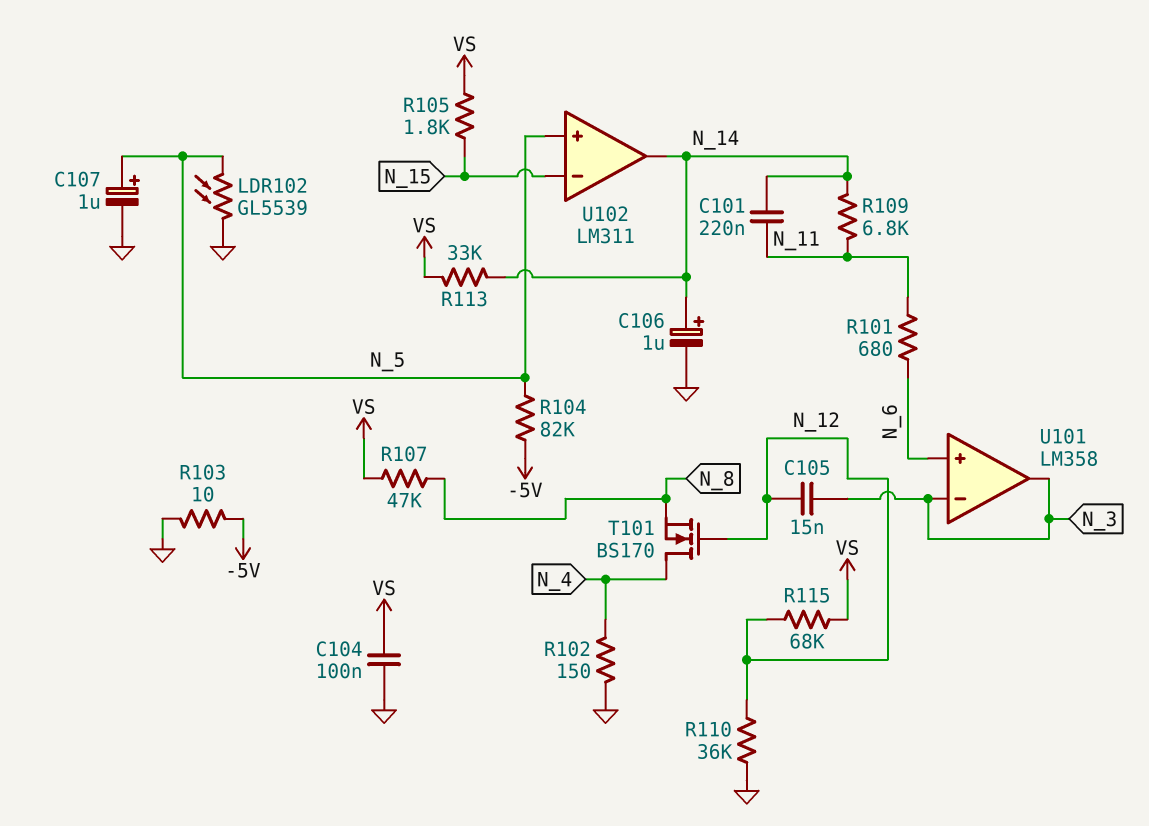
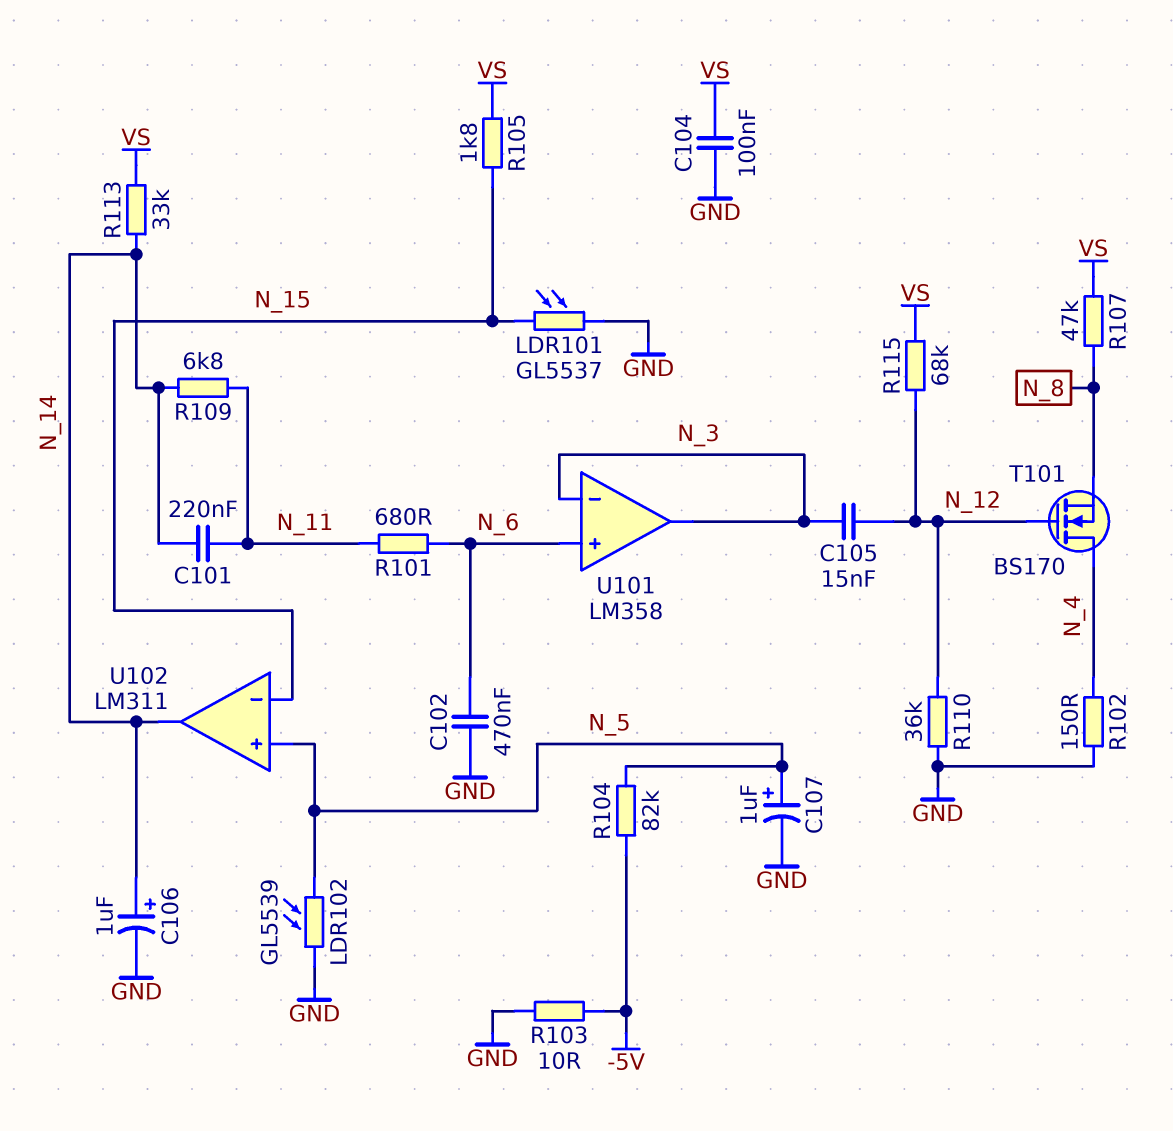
C102: none -> 470nF (GND, N_6)
LDR101: none -> GL5537 (GND, N_15)

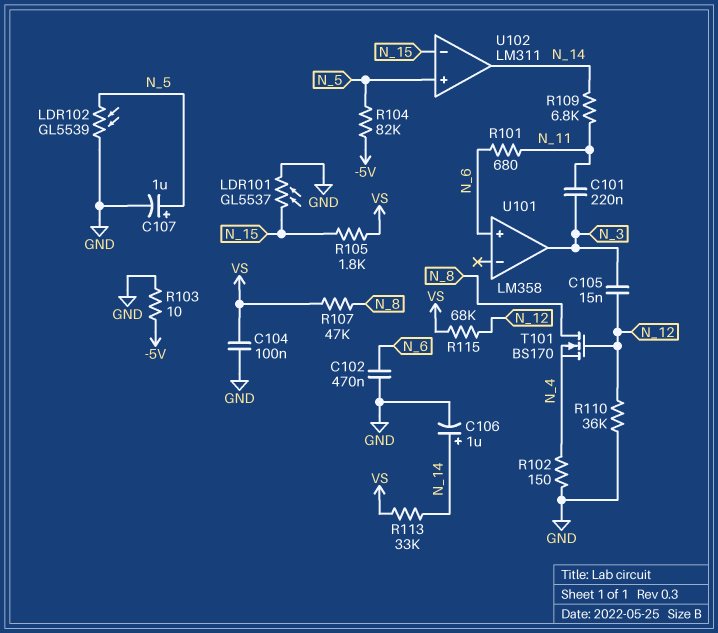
C101: 220nF (N_11, N_14) -> 220nF (N_3, N_11)
T101: NMOS BS170 (G N_12, D N_4, S N_8) -> NMOS BS170 (G N_12, D N_8, S N_4)
U101 pin in-: N_3 -> none

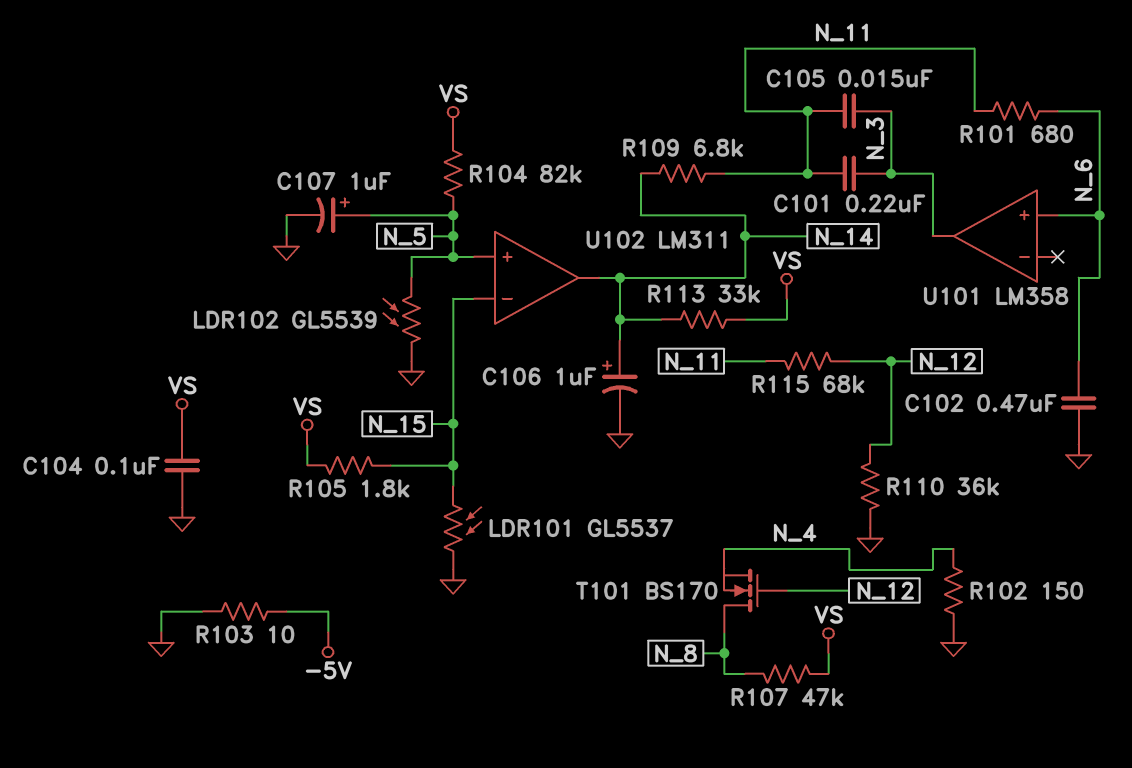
C105: 15nF (N_3, N_12) -> 15nF (N_3, N_11)
R104: 82k (-5V, N_5) -> 82k (N_5, VS)
R115: 68k (N_12, VS) -> 68k (N_11, N_12)

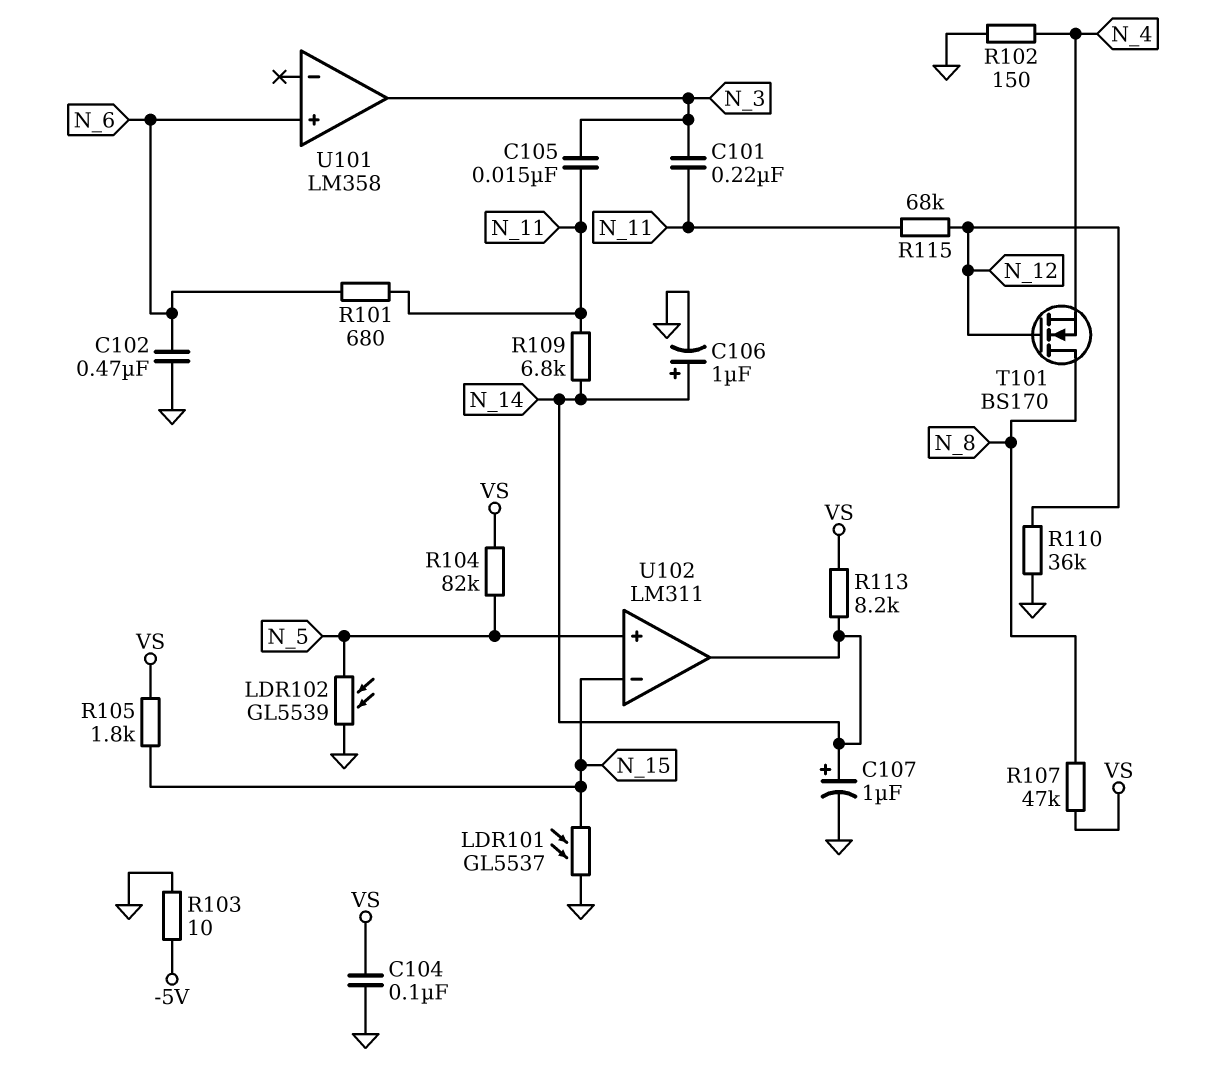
C107: 1uF (plus N_5, minus GND) -> 1uF (plus N_14, minus GND)
R113: 33k (N_14, VS) -> 8.2k (N_14, VS)

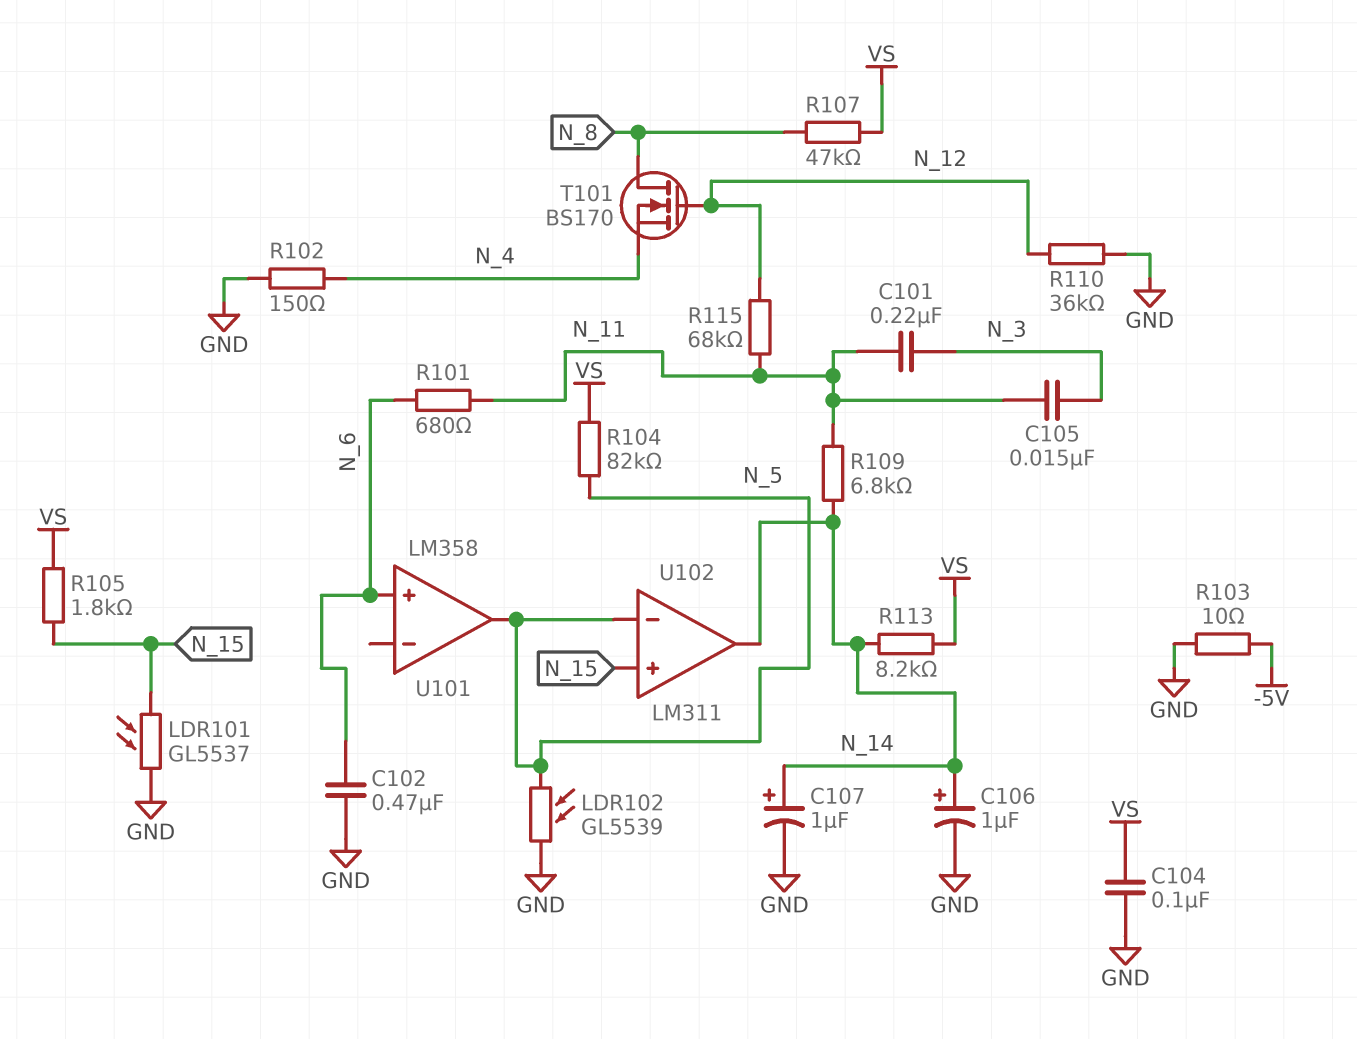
U101 pin out: N_3 -> N_5
U102 pin in+: N_5 -> N_15
U102 pin in-: N_15 -> N_5

